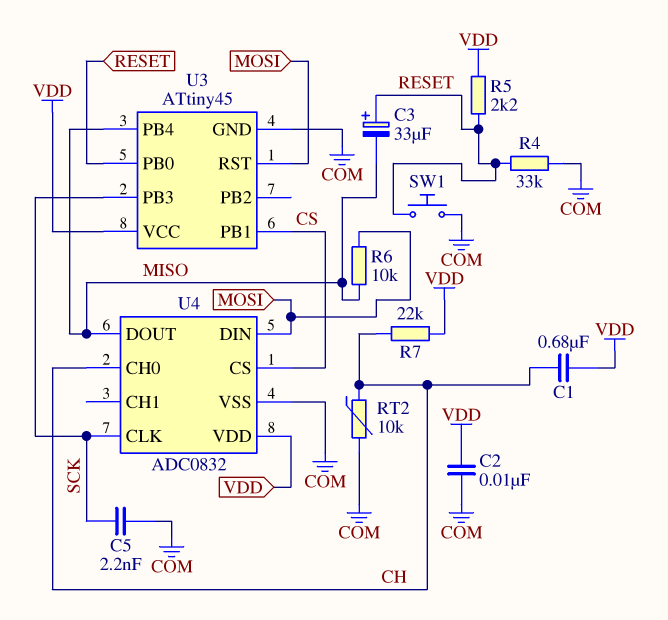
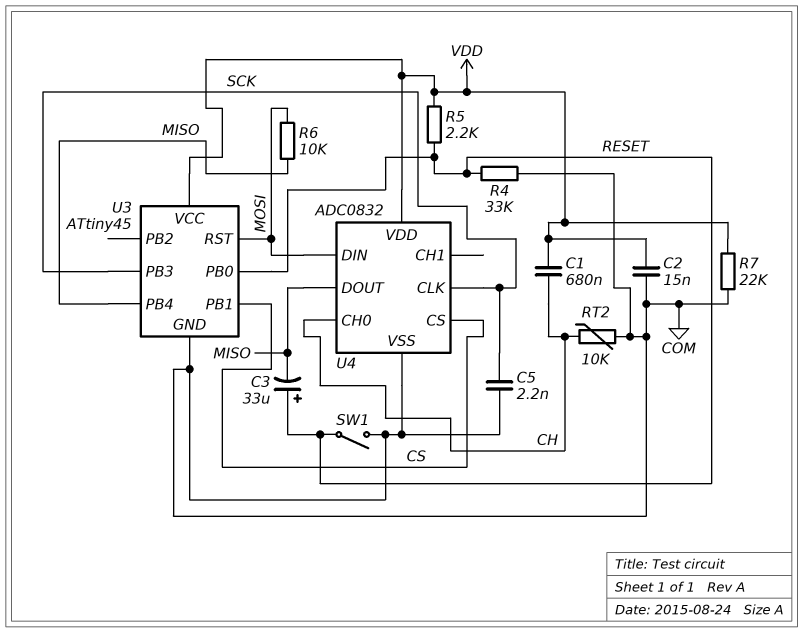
C2: 10nF (COM, VDD) -> 15nF (COM, VDD)
R7: 22k (CH, VDD) -> 22k (COM, VDD)
SW1: button (COM, RESET) -> switch (COM, RESET)

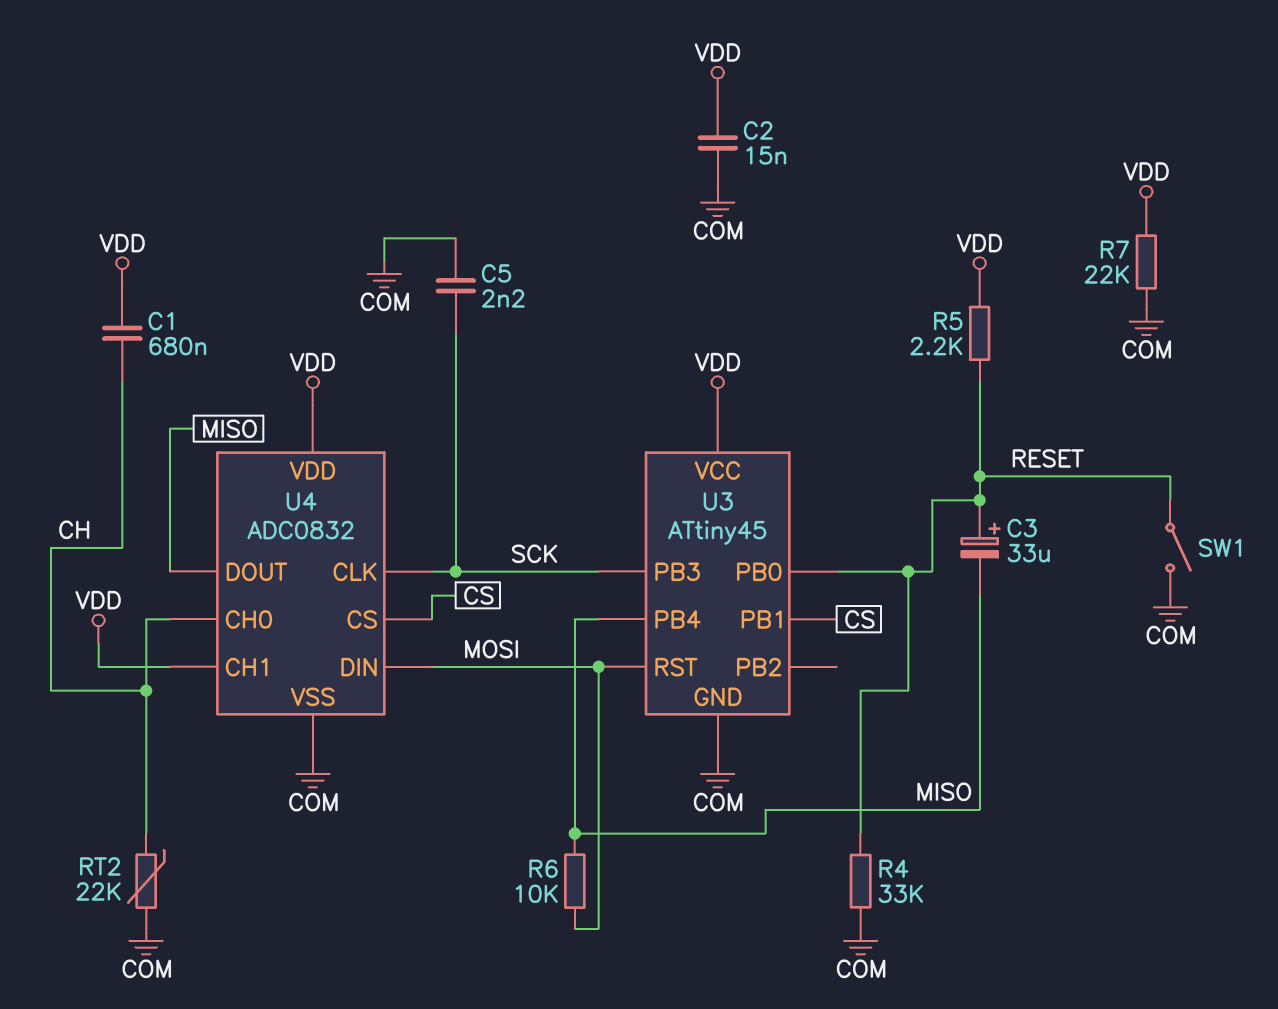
RT2: 10k (CH, COM) -> 22k (CH, COM)
U4 pin CH1: none -> VDD

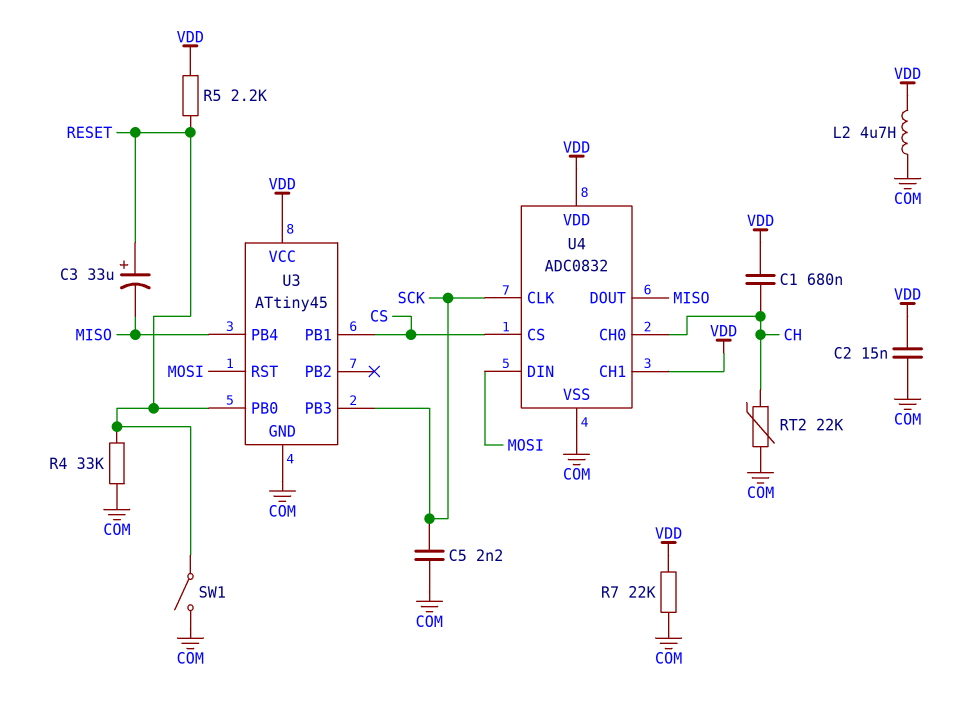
L2: none -> 4.7uH (COM, VDD)
R6: 10k (MISO, MOSI) -> none

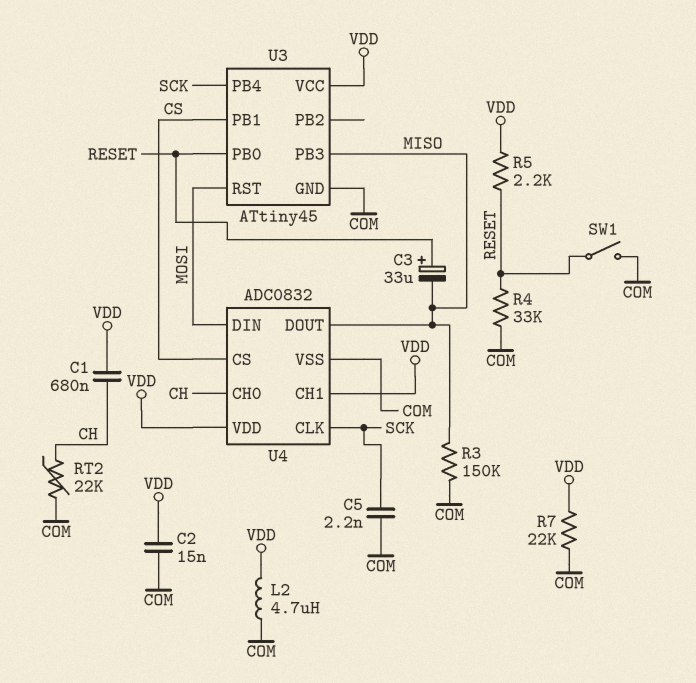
R3: none -> 150k (COM, MISO)
U3 pin PB3: SCK -> MISO
U3 pin PB4: MISO -> SCK

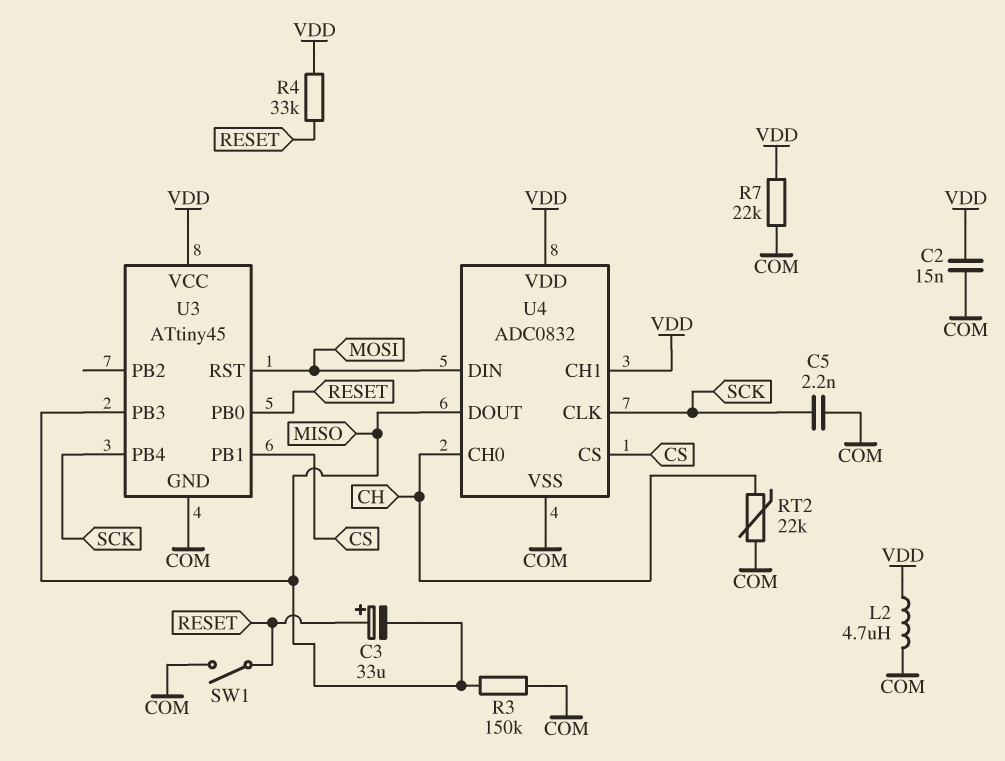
C1: 680nF (CH, VDD) -> none
R4: 33k (COM, RESET) -> 33k (RESET, VDD)
R5: 2.2k (RESET, VDD) -> none

